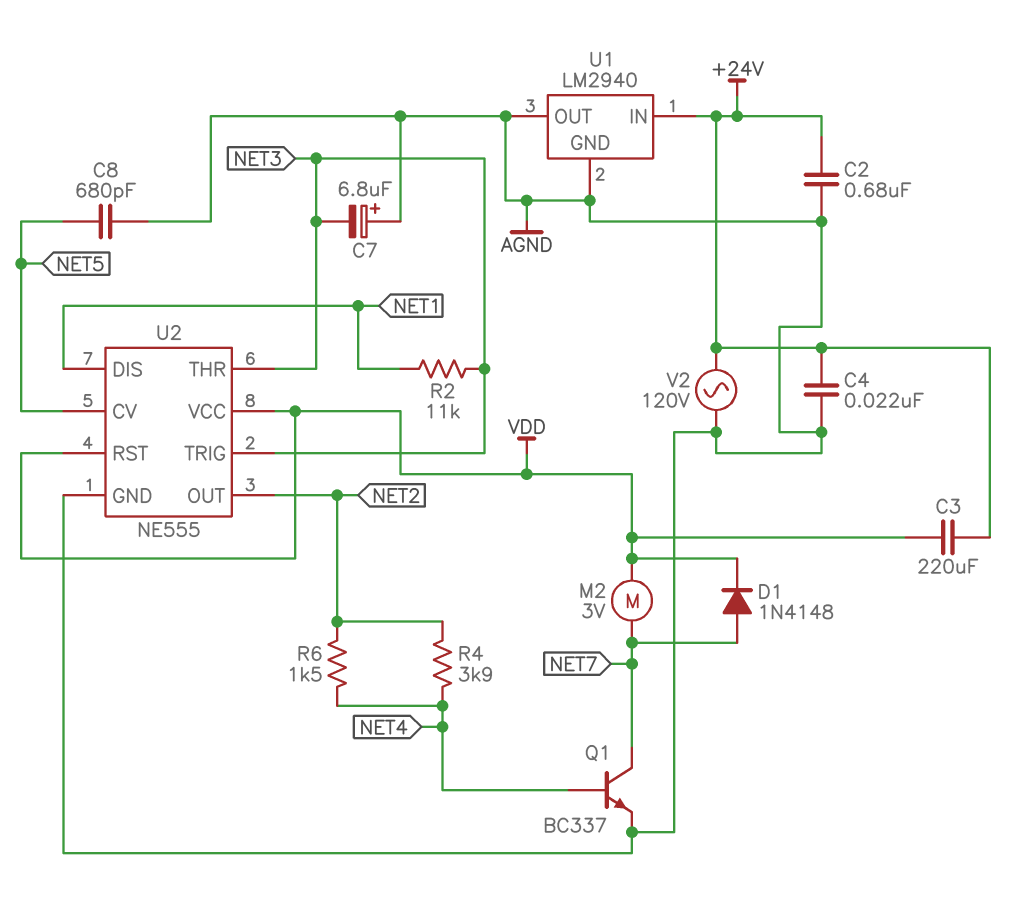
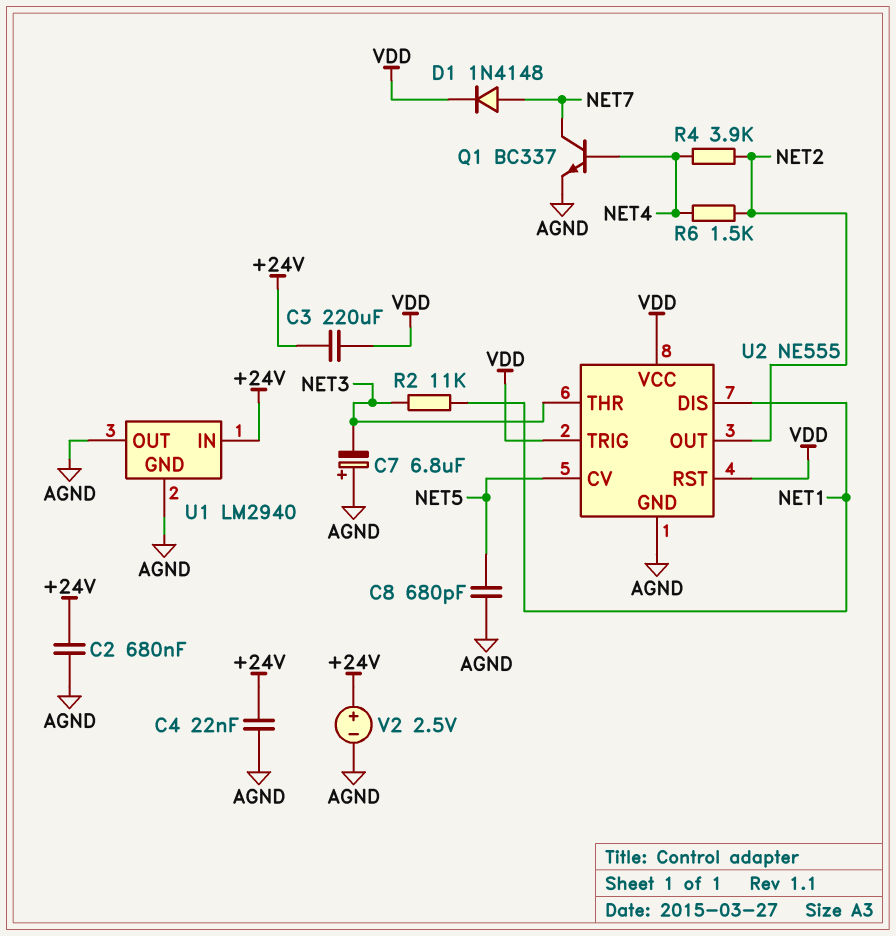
M2: motor 3V (NET7, VDD) -> none
U2 pin TRIG: NET3 -> VDD
V2: AC 120V (+24V, AGND) -> 2.5V (plus +24V, minus AGND)

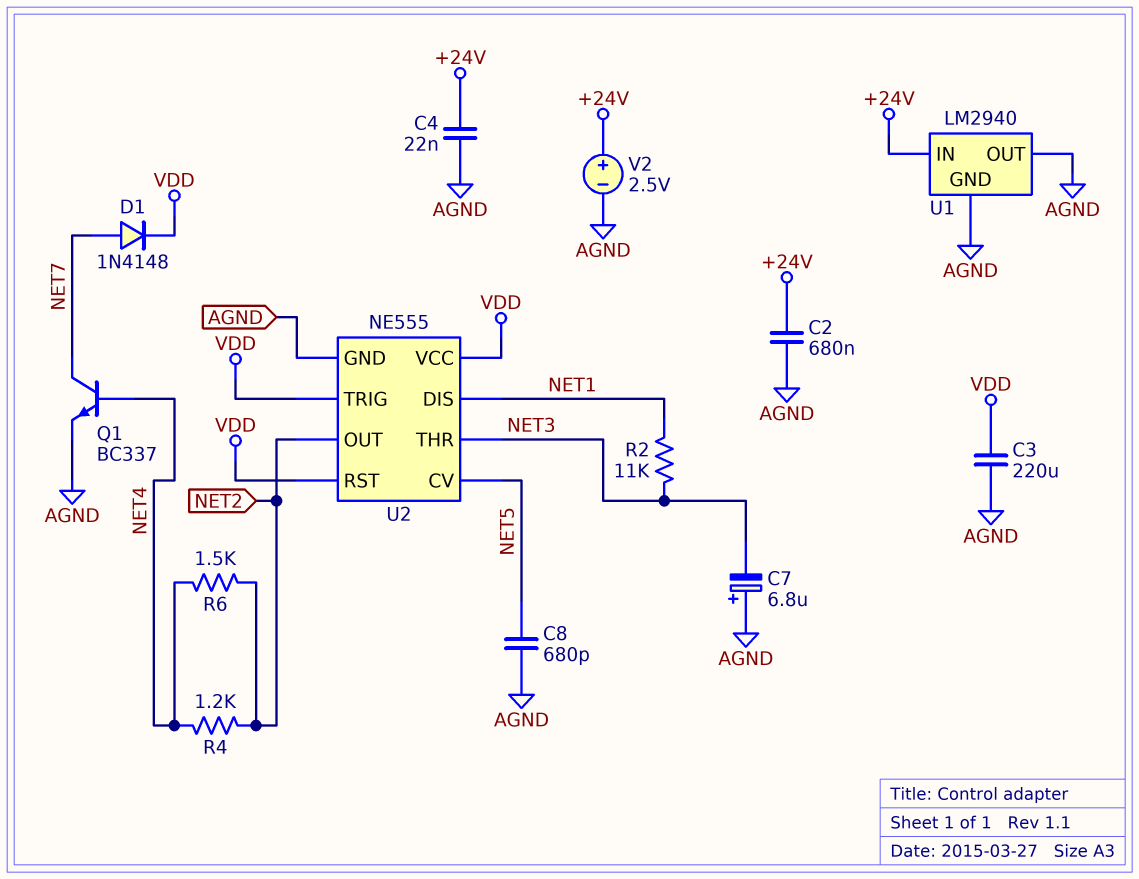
C3: 220uF (+24V, VDD) -> 220uF (AGND, VDD)
R4: 3.9k (NET2, NET4) -> 1.2k (NET2, NET4)

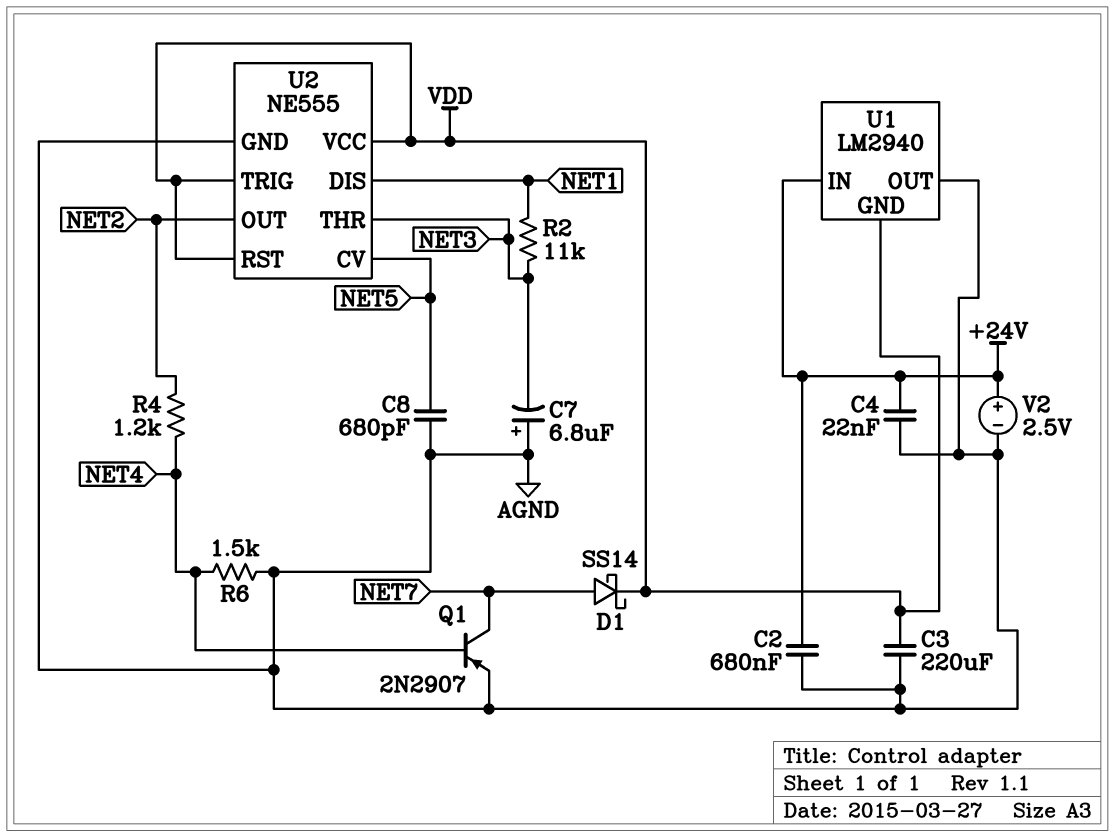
D1: diode 1N4148 (A NET7, K VDD) -> schottky SS14 (A NET7, K VDD)
Q1: NPN BC337 (B NET4, C NET7, E AGND) -> PNP 2N2907 (B NET4, C NET7, E AGND)
R6: 1.5k (NET2, NET4) -> 1.5k (AGND, NET4)
U1 pin GND: AGND -> VDD

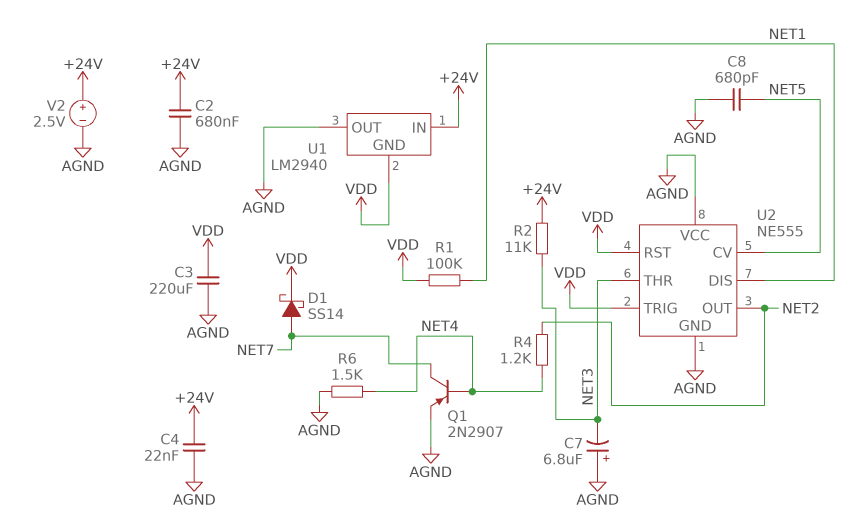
R1: none -> 100k (NET1, VDD)
R2: 11k (NET1, NET3) -> 11k (+24V, NET3)
U2 pin VCC: VDD -> AGND

